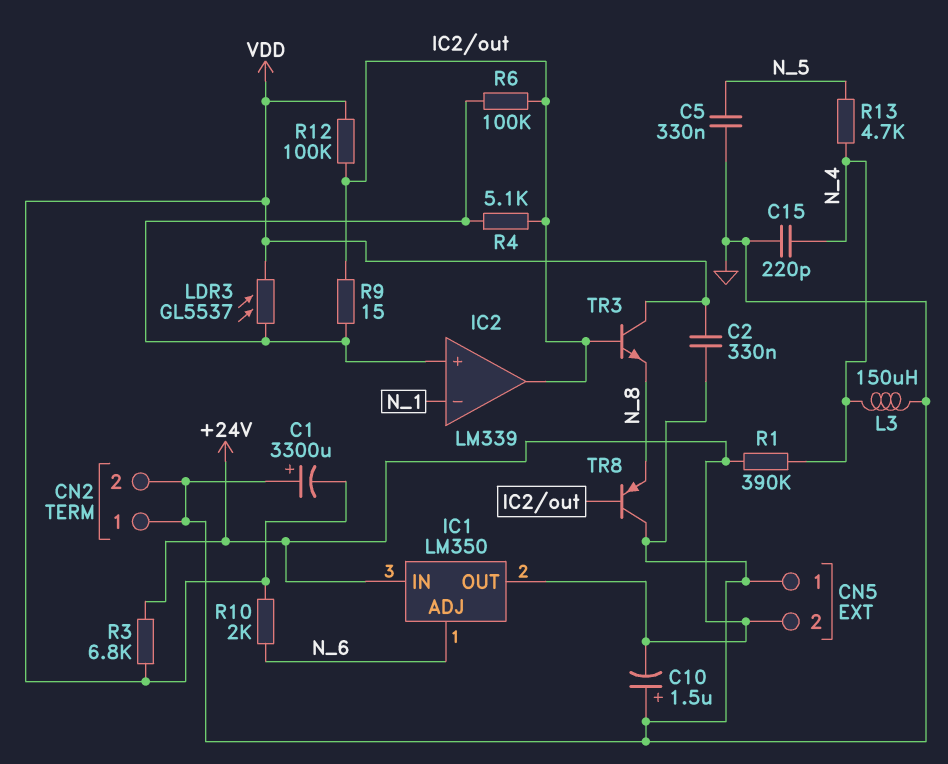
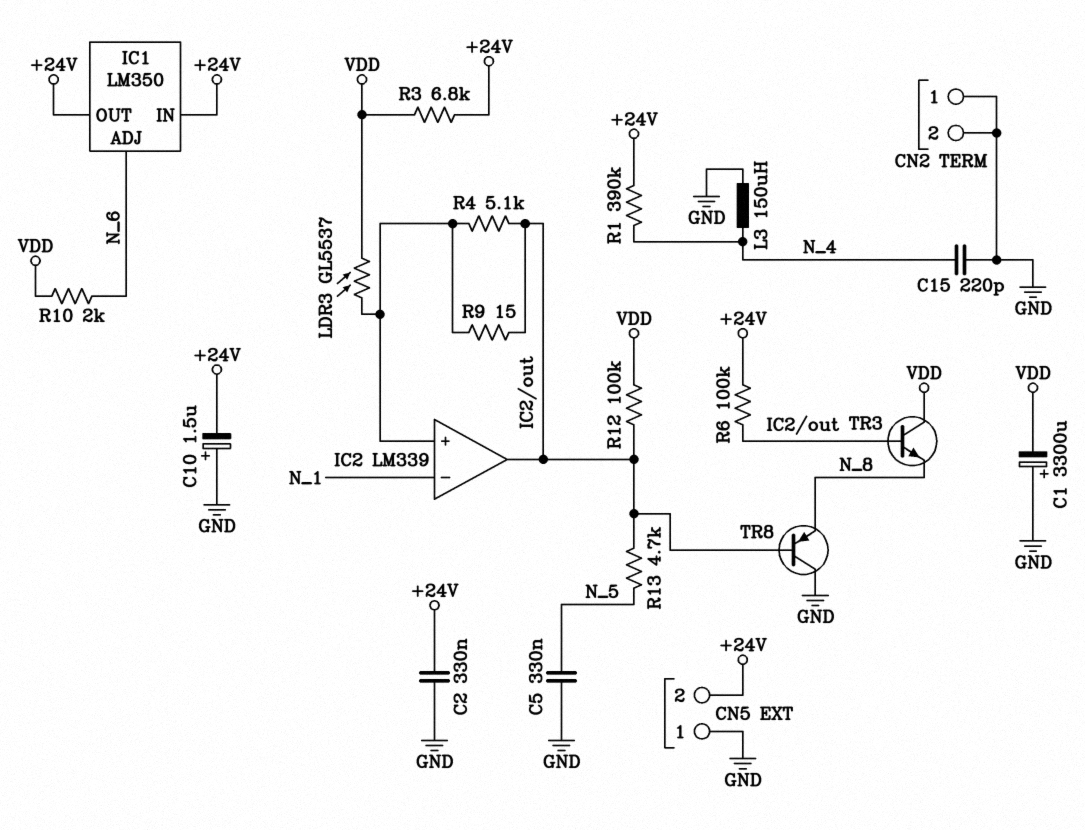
C2: 330nF (GND, VDD) -> 330nF (+24V, GND)
R6: 100k (IC2/in+, IC2/out) -> 100k (+24V, IC2/out)
R13: 4.7k (N_4, N_5) -> 4.7k (IC2/out, N_5)

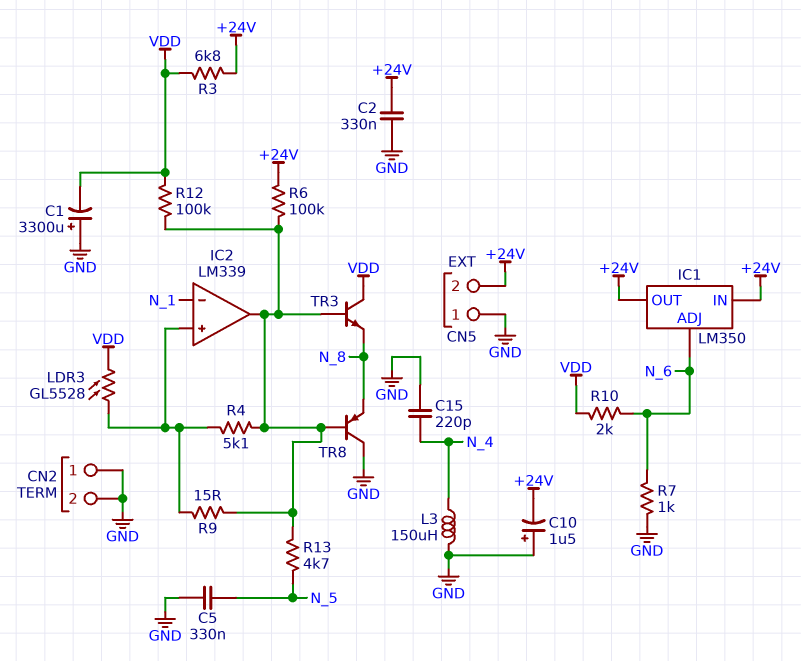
LDR3: GL5537 (IC2/in+, VDD) -> GL5528 (IC2/in+, VDD)
R1: 390k (+24V, N_4) -> none
R7: none -> 1k (GND, N_6)

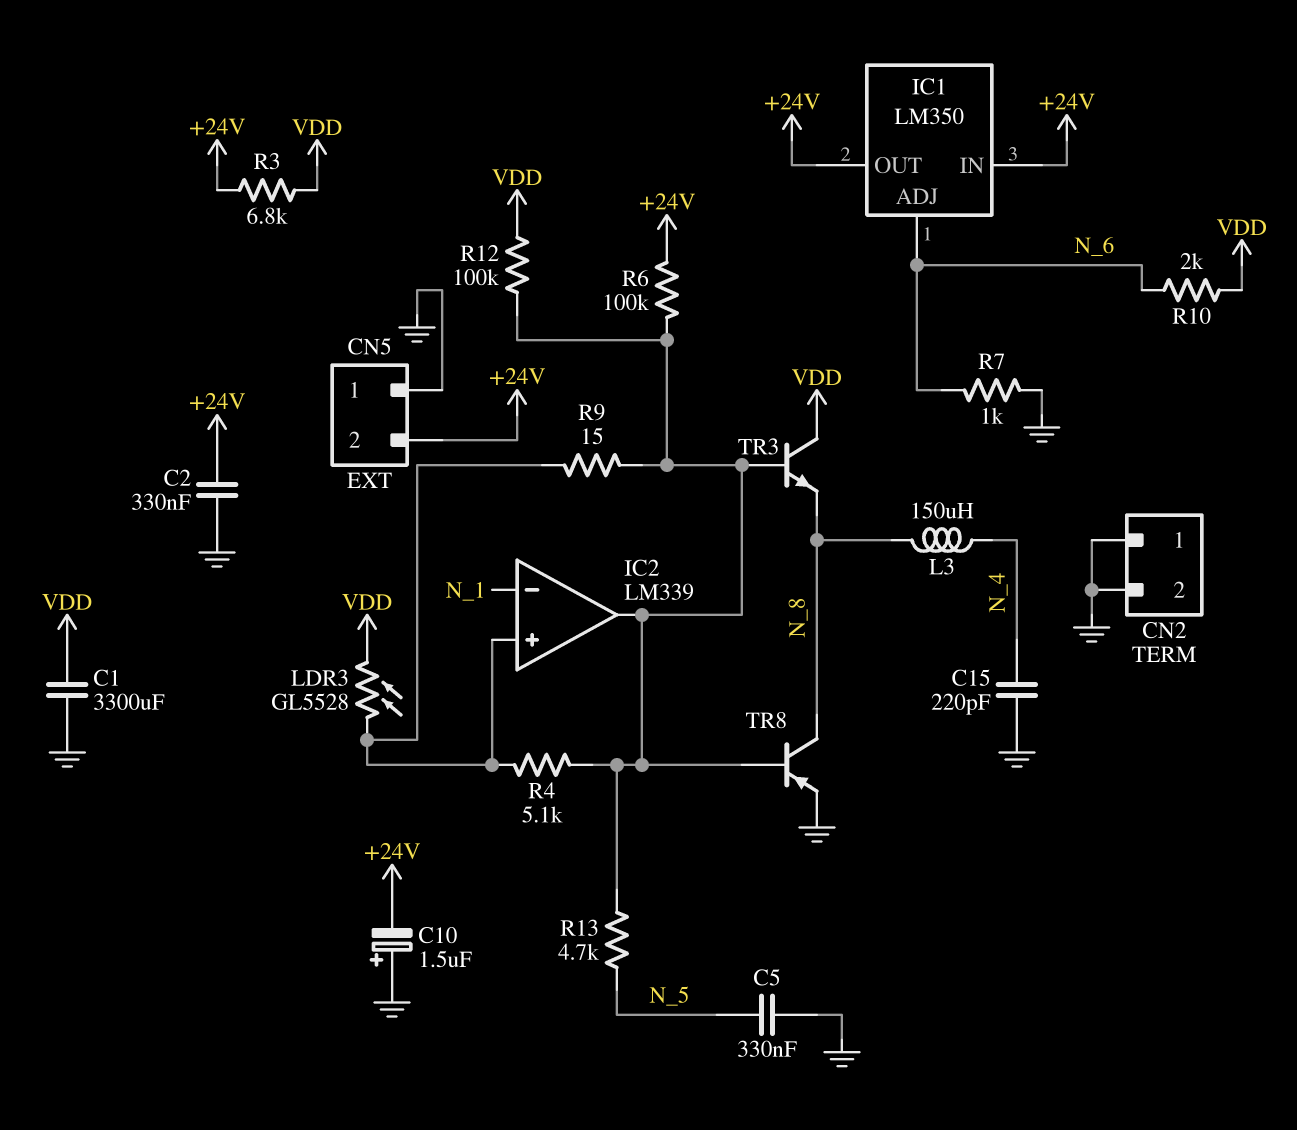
C1: 3300uF (plus GND, minus VDD) -> 3300uF (GND, VDD)
L3: 150uH (GND, N_4) -> 150uH (N_4, N_8)
TR8: PNP (B IC2/out, C GND, E N_8) -> PNP (B IC2/out, C N_8, E GND)

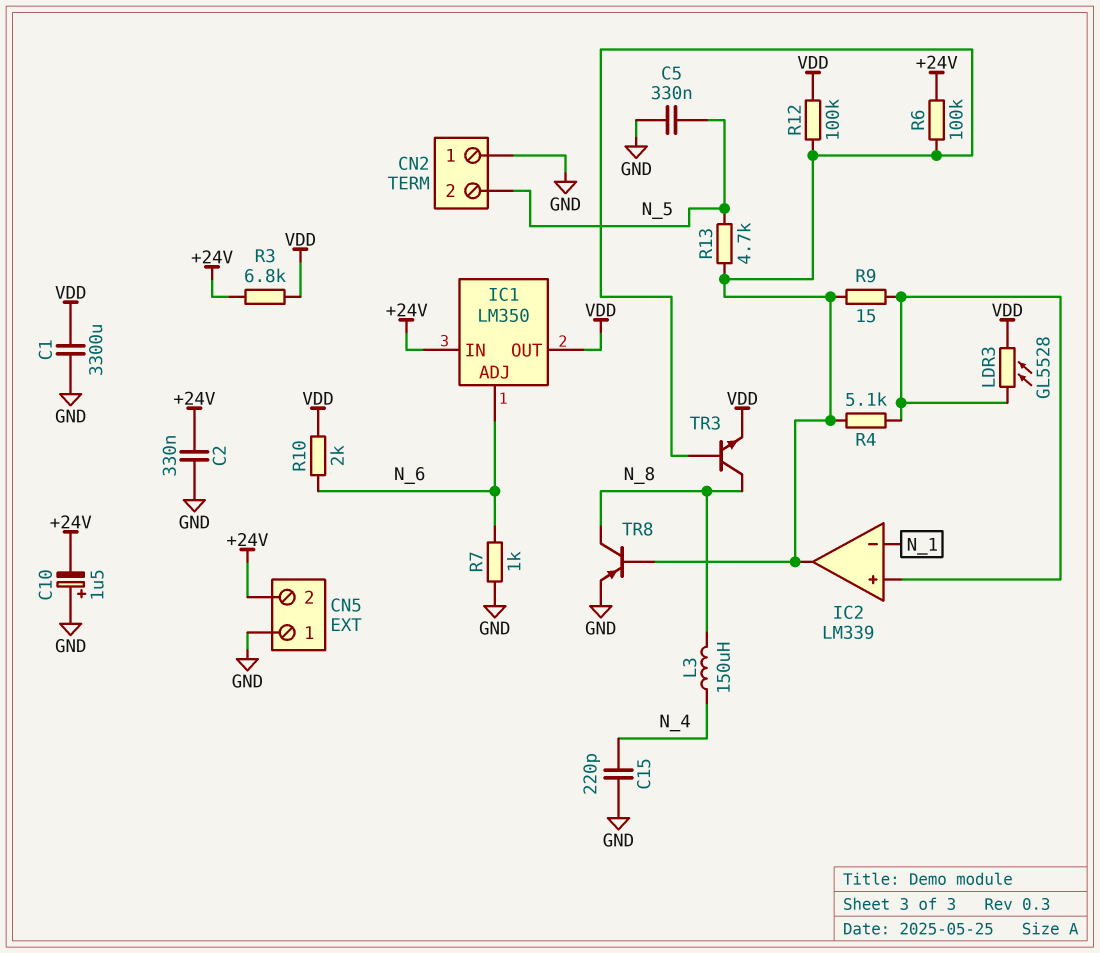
CN2 pin 2: GND -> N_5
IC1 pin OUT: +24V -> VDD
TR3: NPN (B IC2/out, C VDD, E N_8) -> NPN (B IC2/out, C N_8, E VDD)

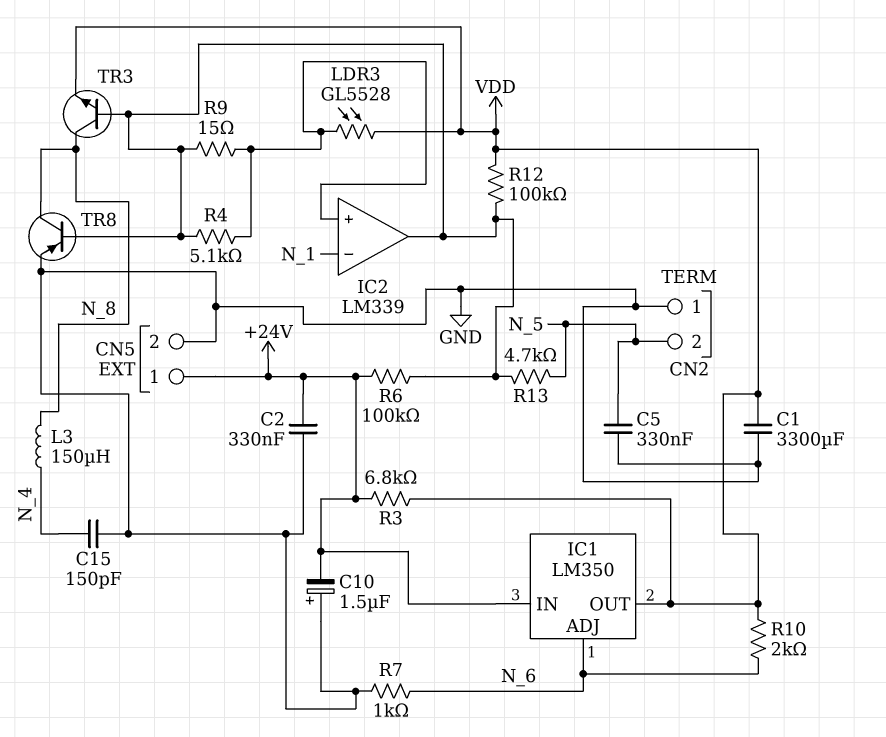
C15: 220pF (GND, N_4) -> 150pF (GND, N_4)
CN5 pin 1: GND -> +24V
CN5 pin 2: +24V -> GND

